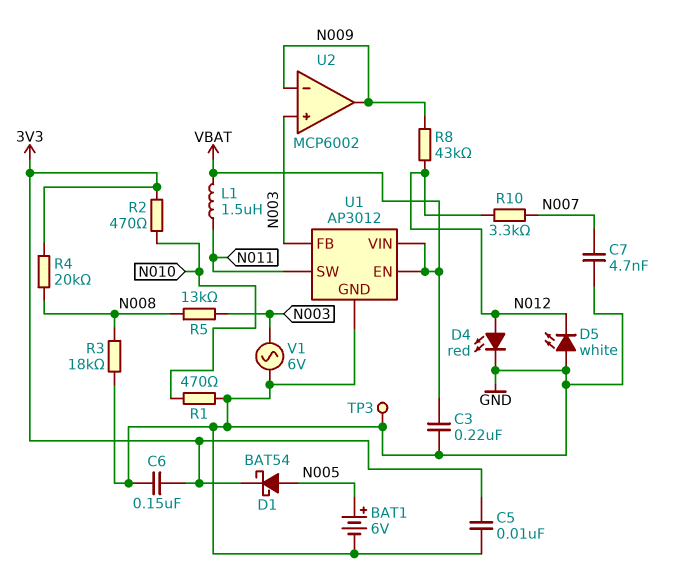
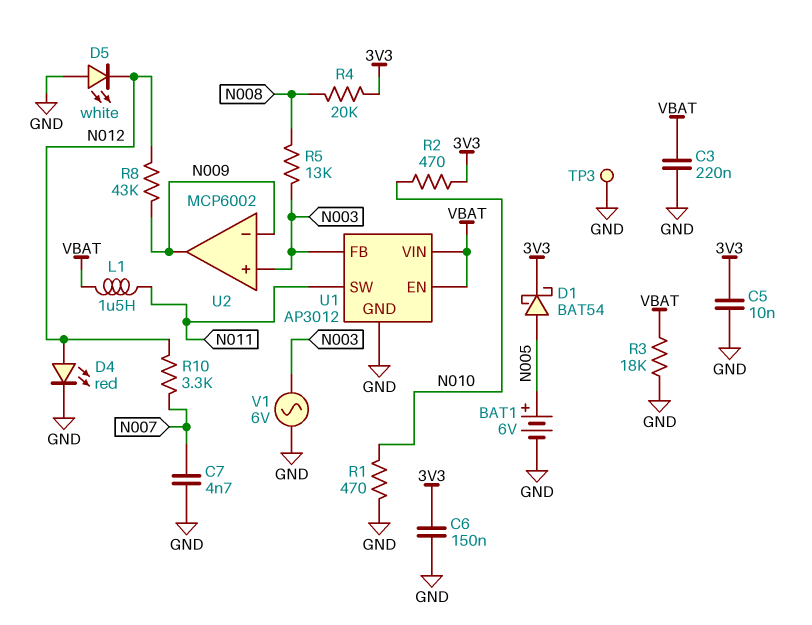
R3: 18k (GND, N008) -> 18k (GND, VBAT)

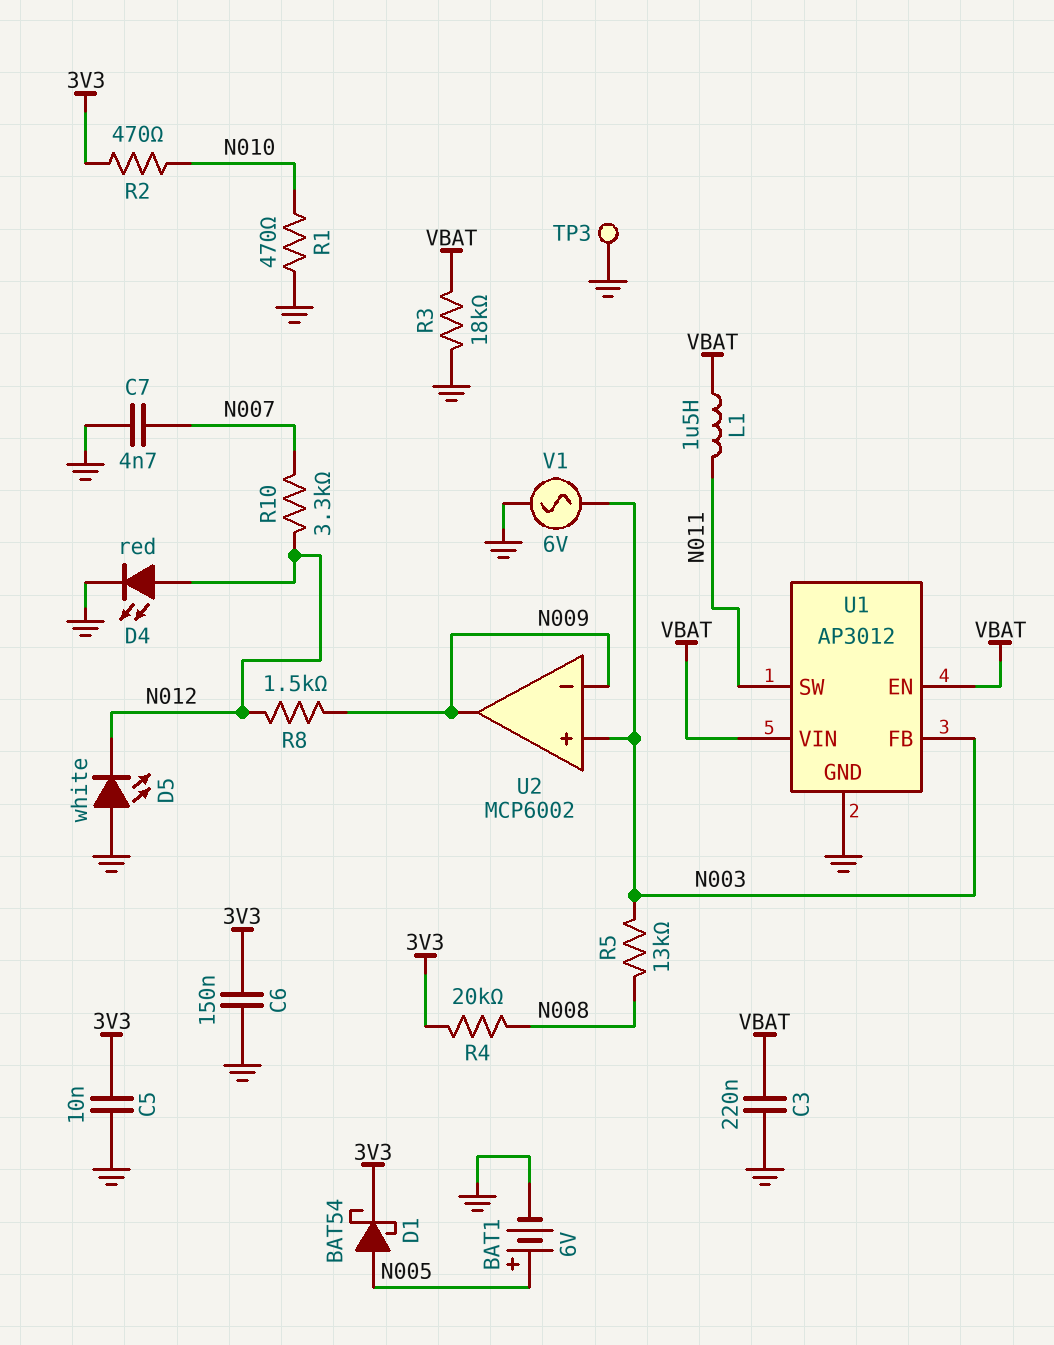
R8: 43k (N009, N012) -> 1.5k (N009, N012)

